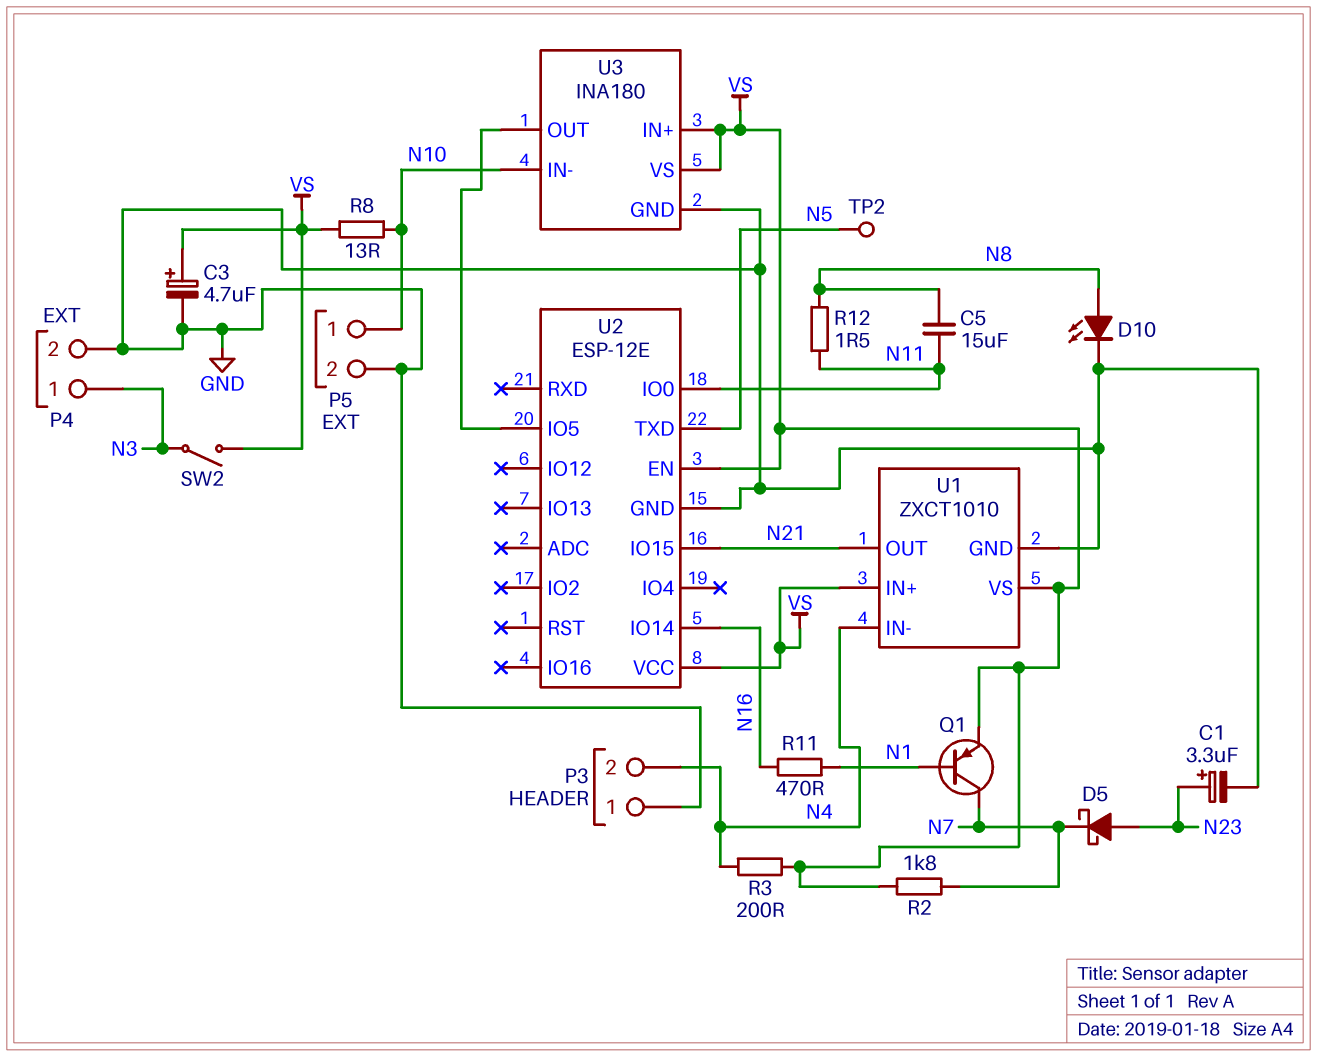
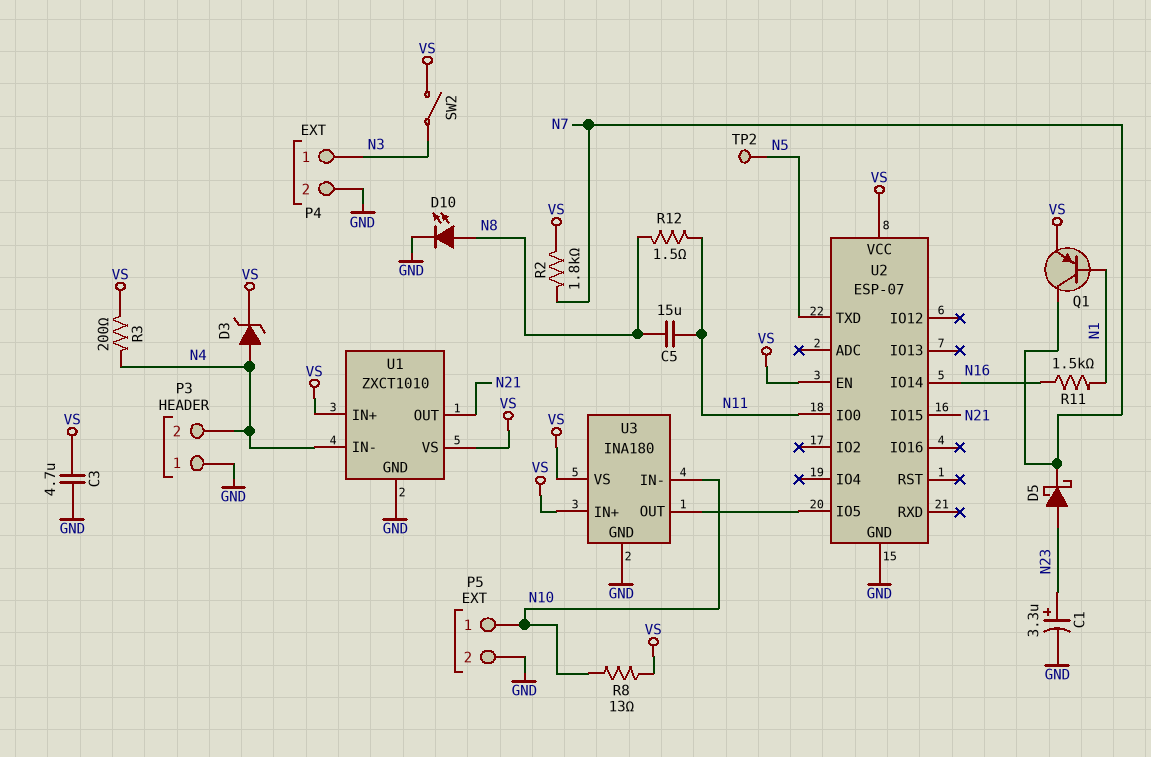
C3: 4.7uF (plus VS, minus GND) -> 4.7uF (GND, VS)
D3: none -> zener (A N4, K VS)
R11: 470 (N1, N16) -> 1.5k (N1, N16)
U2: ESP-12E -> ESP-07

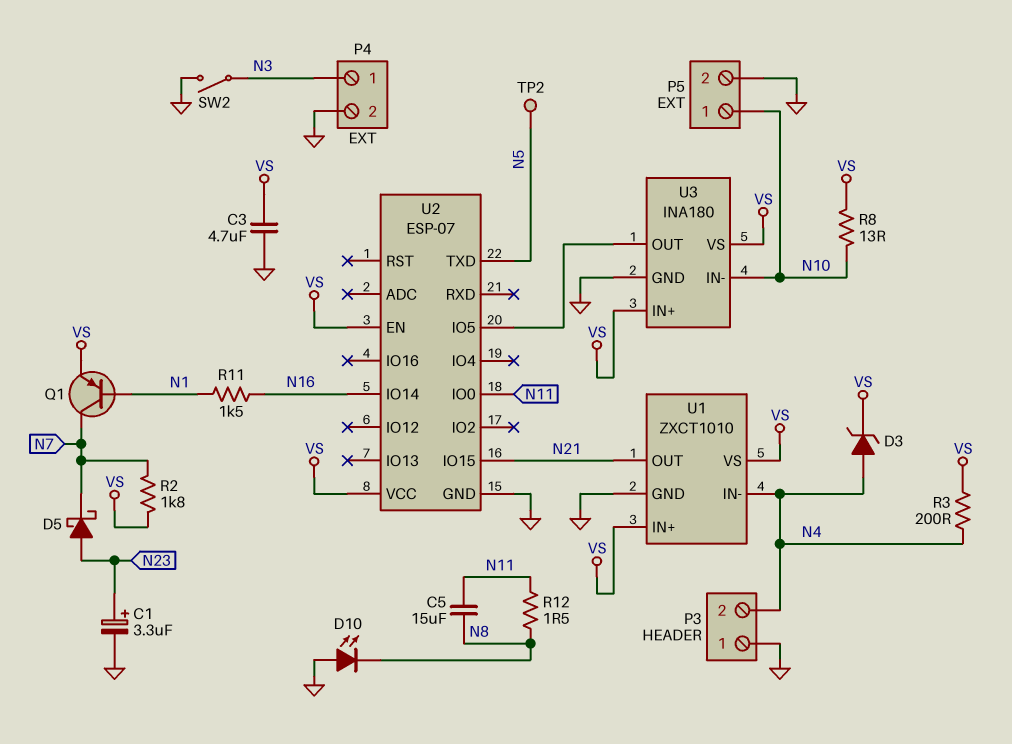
D10: LED (A N8, K GND) -> LED (A GND, K N8)
SW2: switch (N3, VS) -> switch (GND, N3)

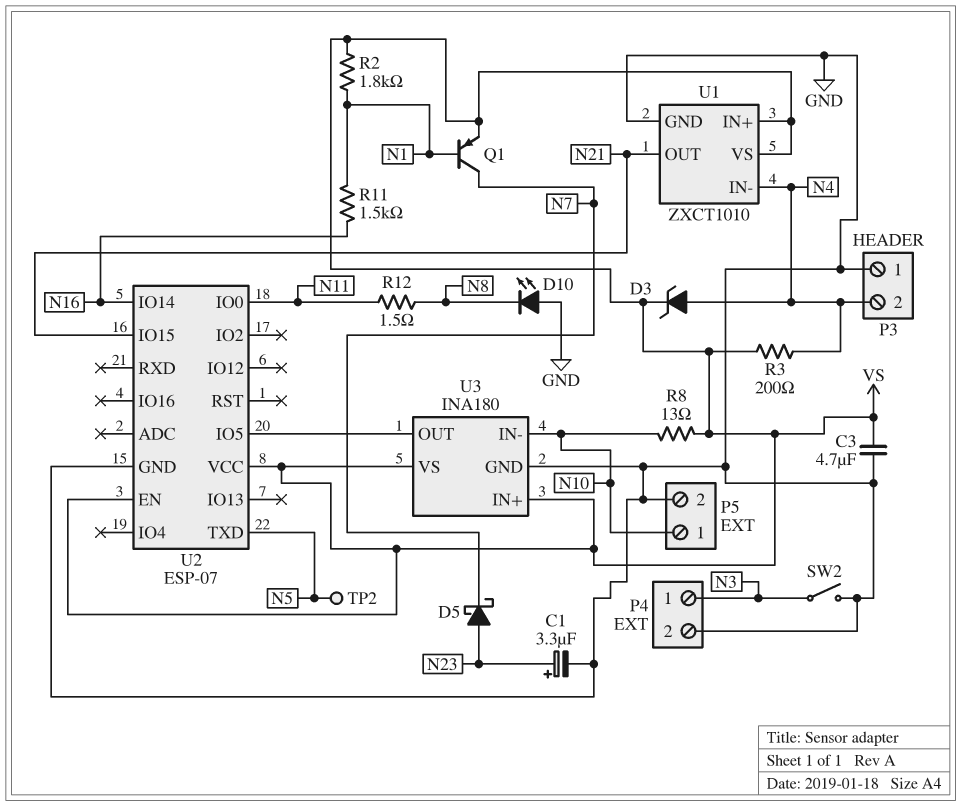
C5: 15uF (N8, N11) -> none
R2: 1.8k (N7, VS) -> 1.8k (N1, VS)

